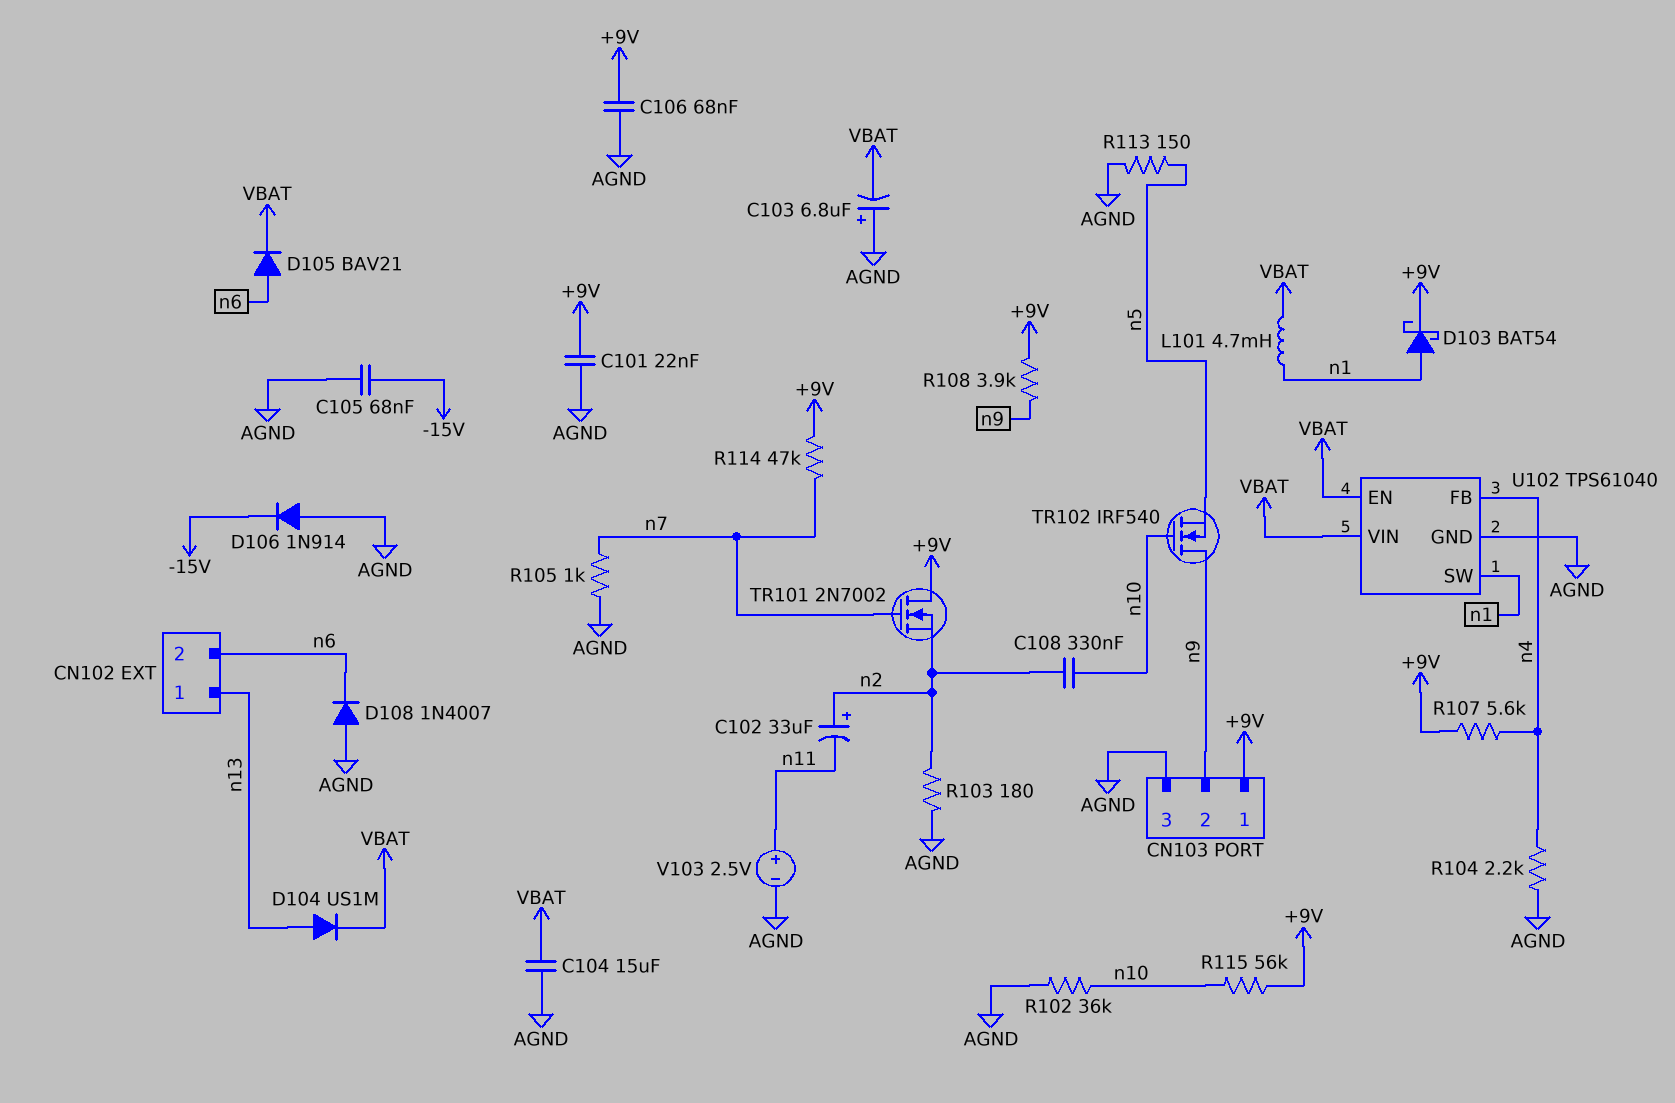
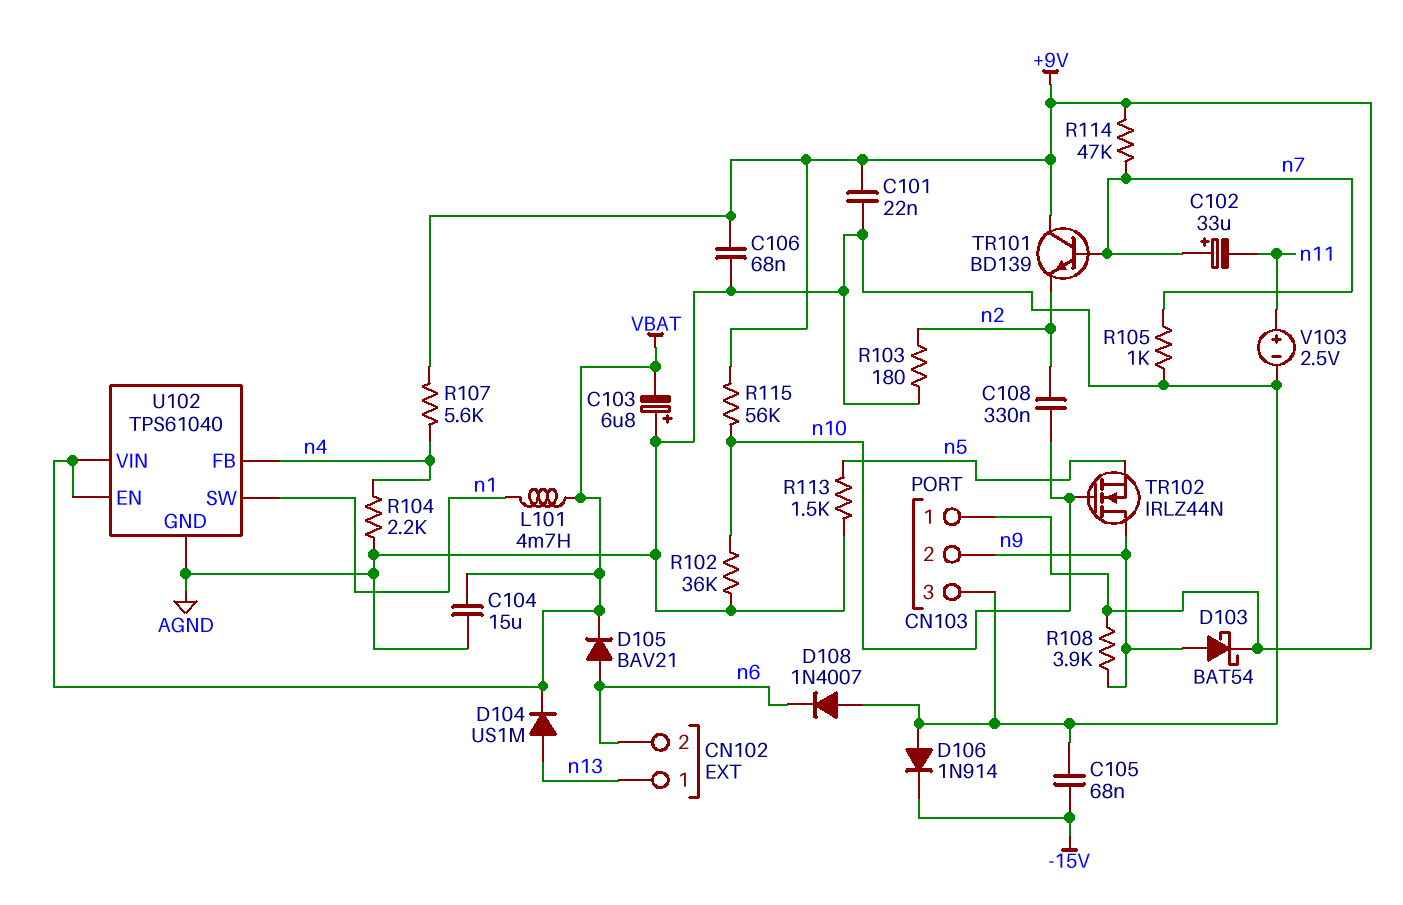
C102: 33uF (plus n2, minus n11) -> 33uF (plus n7, minus n11)
D103: schottky BAT54 (A n1, K +9V) -> schottky BAT54 (A n9, K +9V)
R113: 150 (AGND, n5) -> 1.5k (AGND, n5)
TR101: NMOS 2N7002 (G n7, D +9V, S n2) -> NPN BD139 (B n7, C +9V, E n2)
TR102: NMOS IRF540 (G n10, D n9, S n5) -> NMOS IRLZ44N (G n10, D n9, S n5)

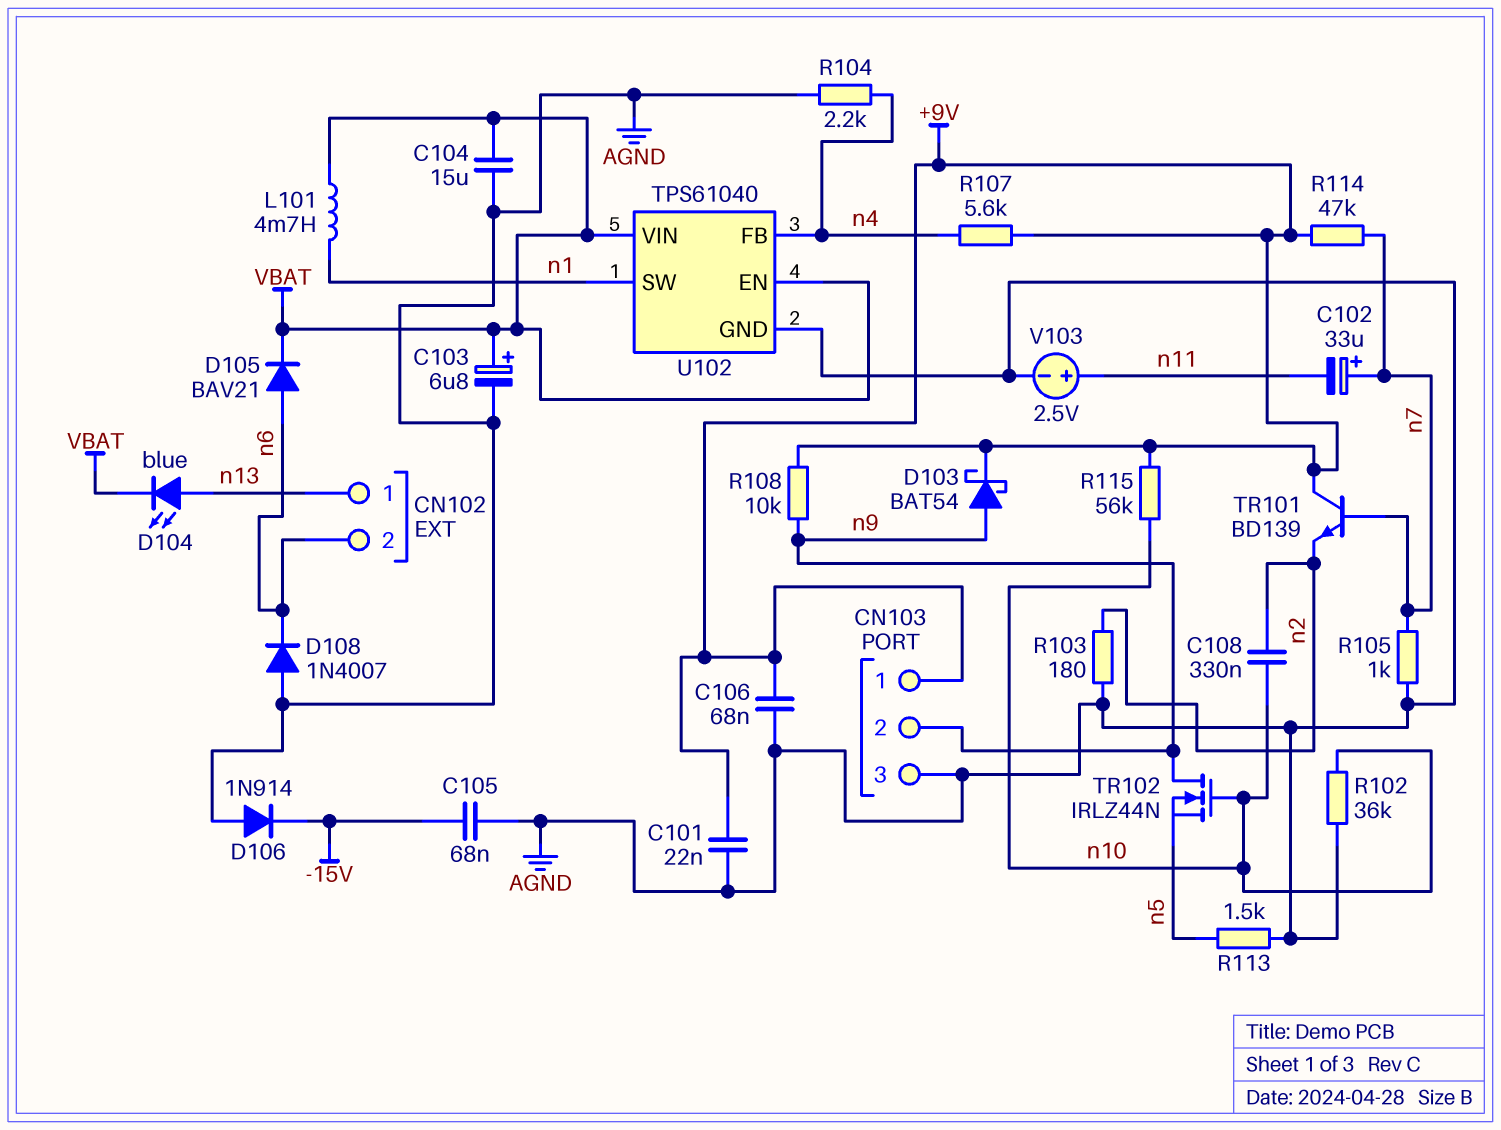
C103: 6.8uF (plus AGND, minus VBAT) -> 6.8uF (plus VBAT, minus AGND)
D104: diode US1M (A n13, K VBAT) -> LED blue (A n13, K VBAT)
R108: 3.9k (+9V, n9) -> 10k (+9V, n9)

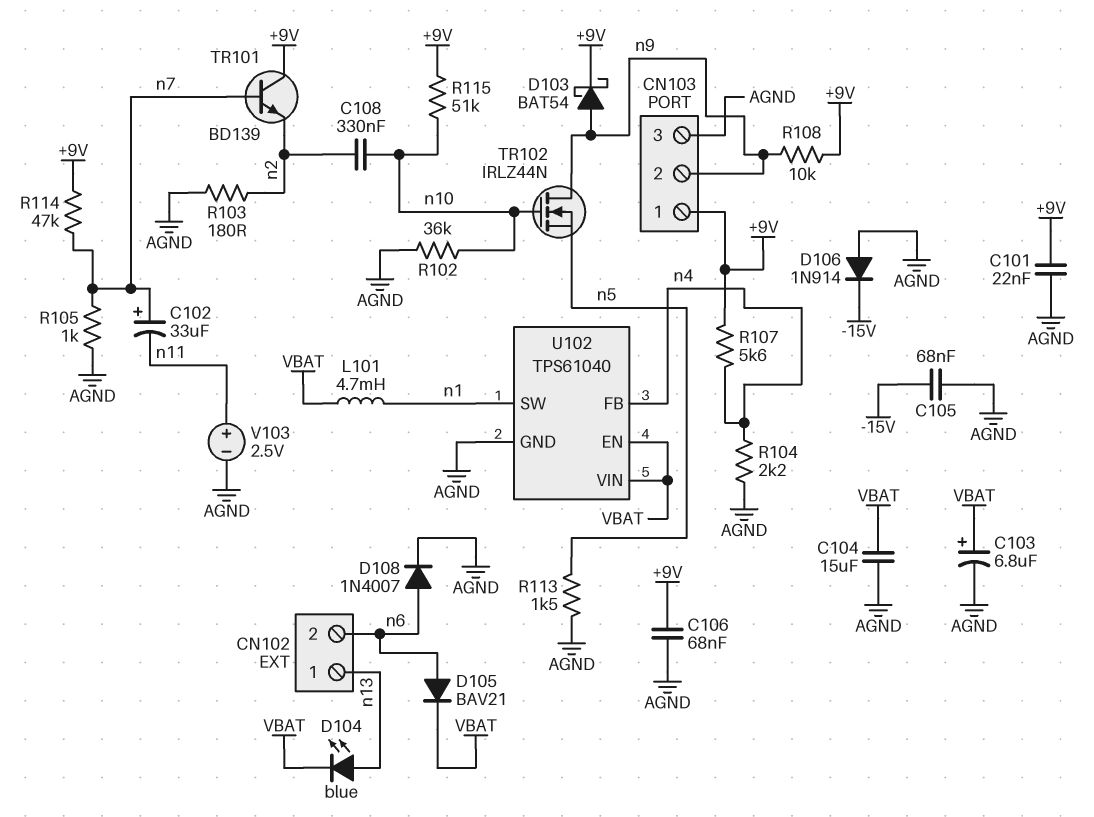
D108: diode 1N4007 (A AGND, K n6) -> diode 1N4007 (A n6, K AGND)
R115: 56k (+9V, n10) -> 51k (+9V, n10)

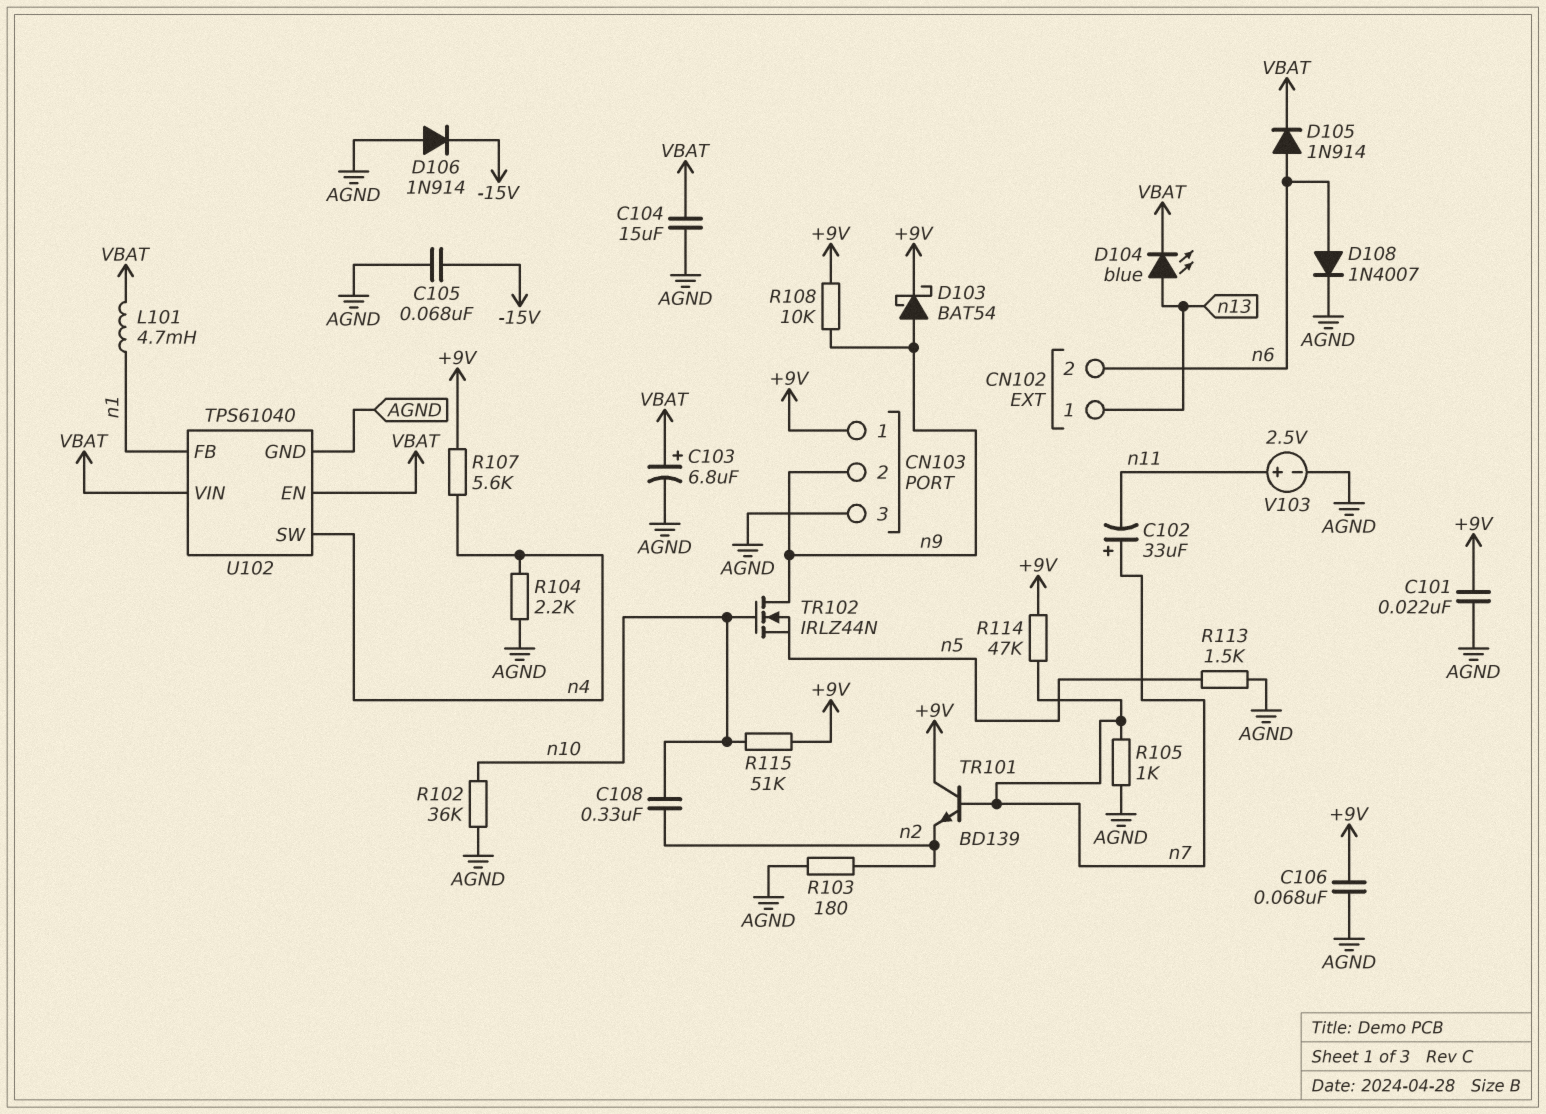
D105: diode BAV21 (A n6, K VBAT) -> diode 1N914 (A n6, K VBAT)
U102 pin FB: n4 -> n1
U102 pin SW: n1 -> n4

